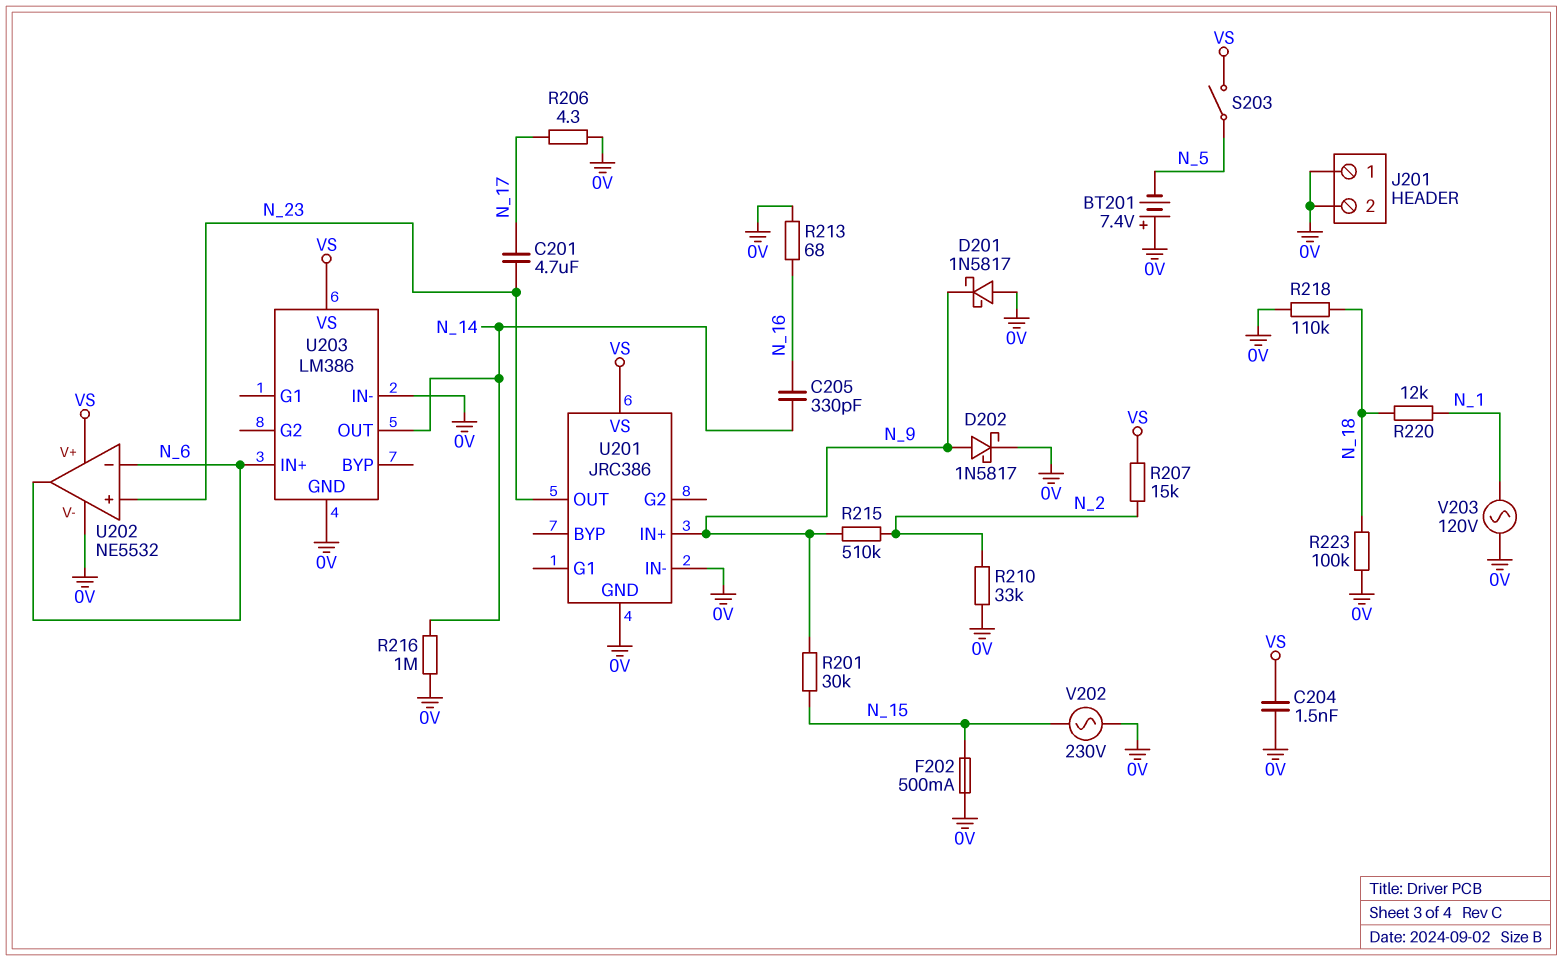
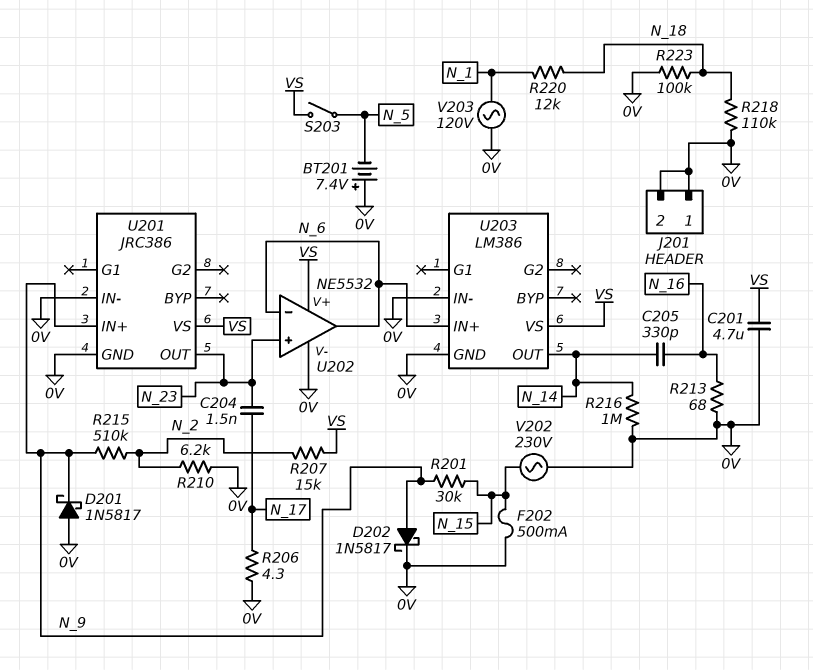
C201: 4.7uF (N_17, N_23) -> 4.7uF (0V, VS)
C204: 1.5nF (0V, VS) -> 1.5nF (N_17, N_23)
R210: 33k (0V, N_2) -> 6.2k (0V, N_2)

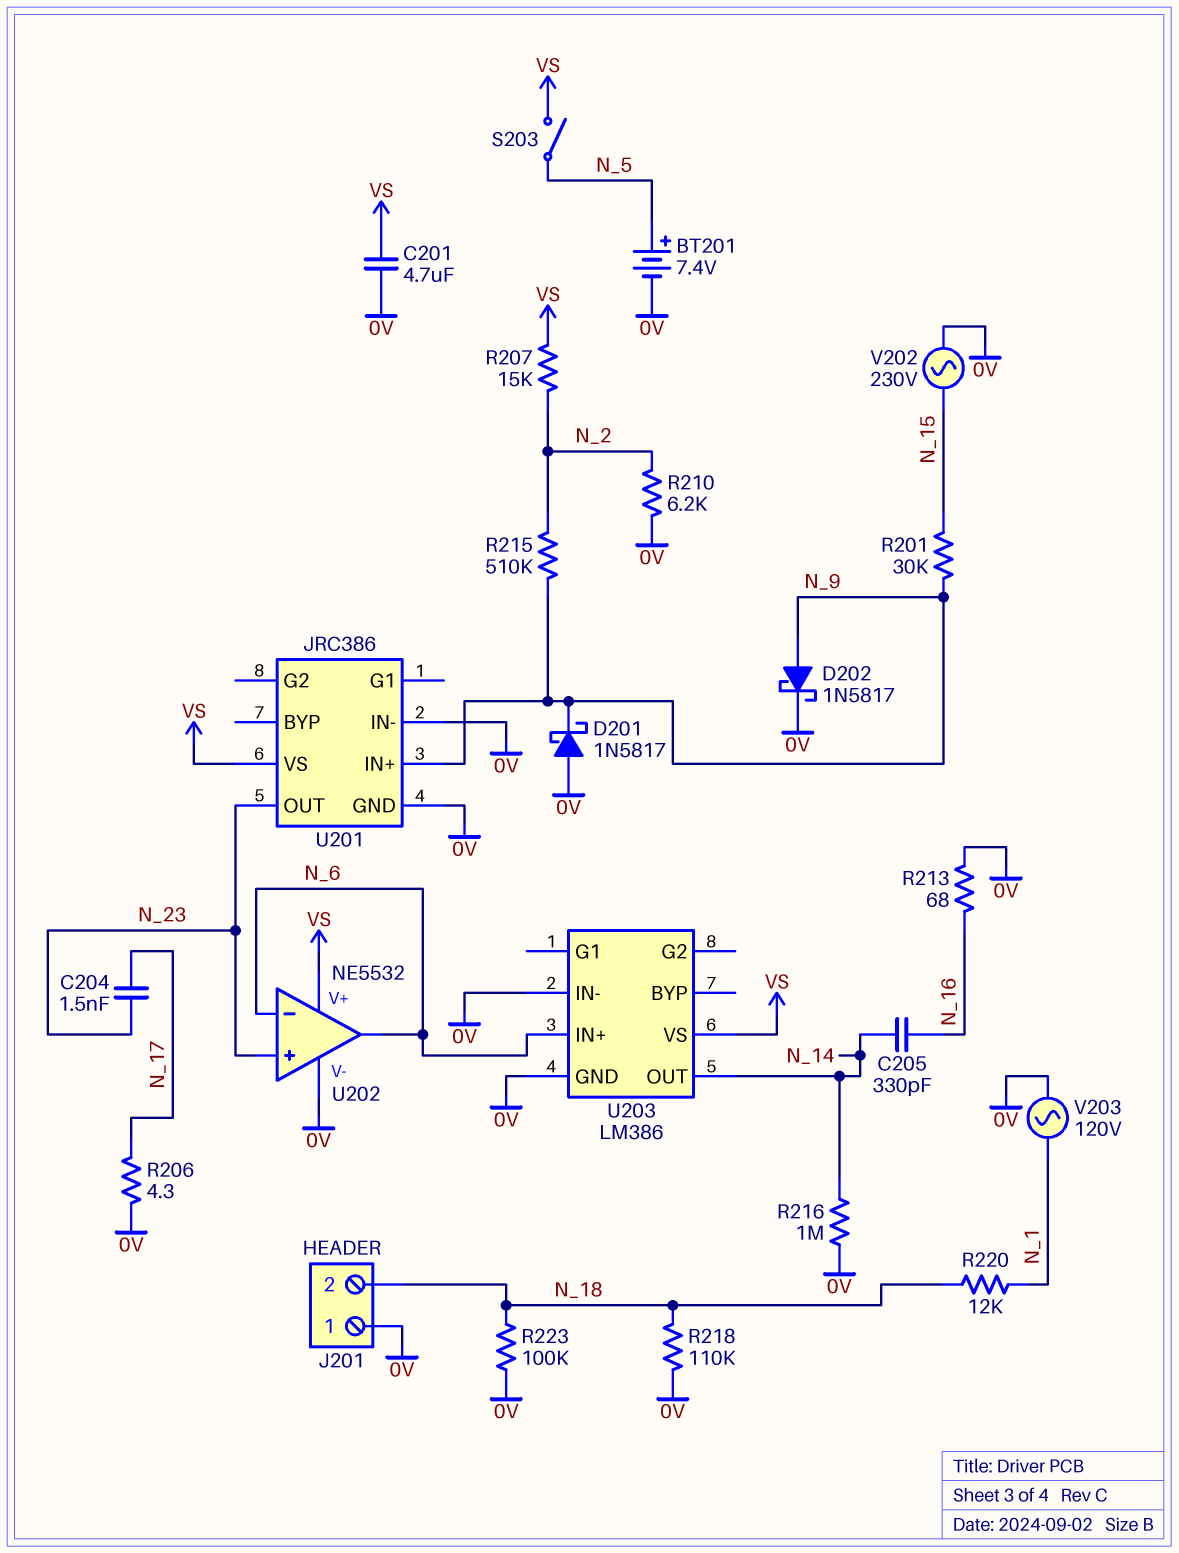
BT201: 7.4V (plus 0V, minus N_5) -> 7.4V (plus N_5, minus 0V)
F202: 500mA (0V, N_15) -> none
J201 pin 2: 0V -> N_18

